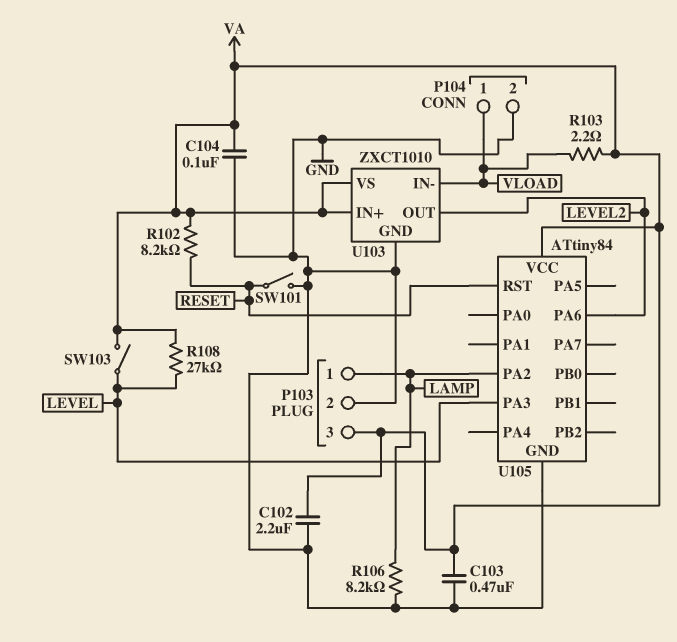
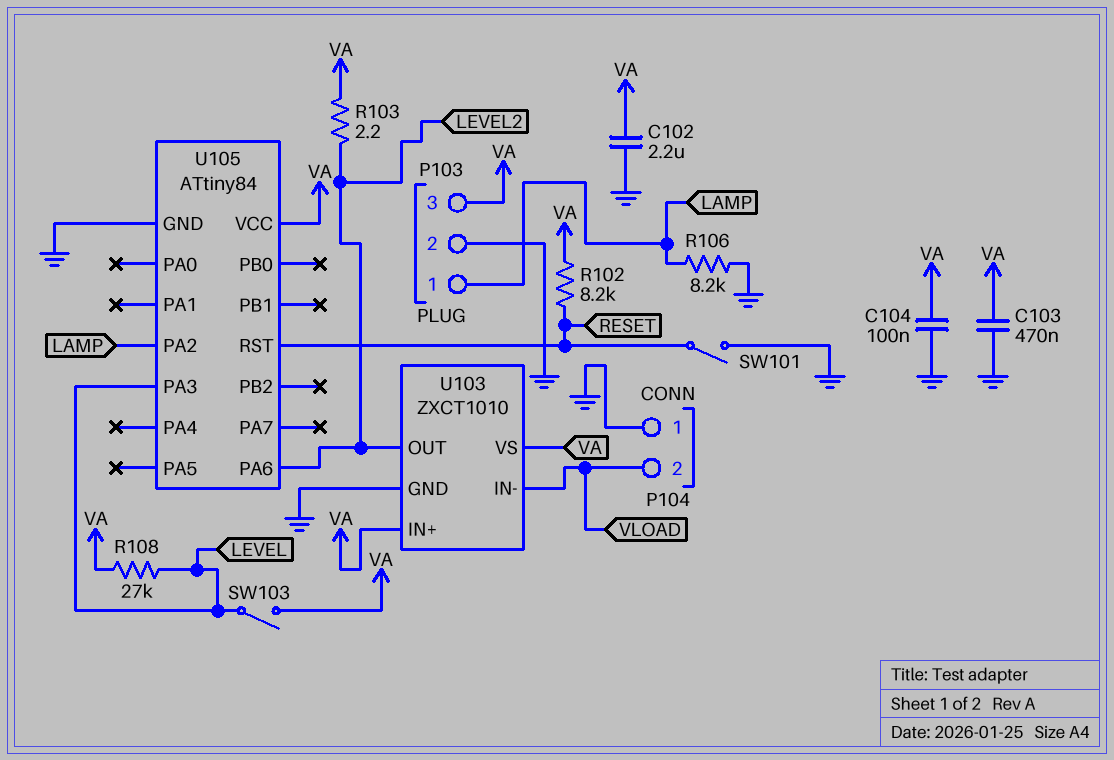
P104 pin 1: VLOAD -> GND
P104 pin 2: GND -> VLOAD
R103: 2.2 (VA, VLOAD) -> 2.2 (LEVEL2, VA)

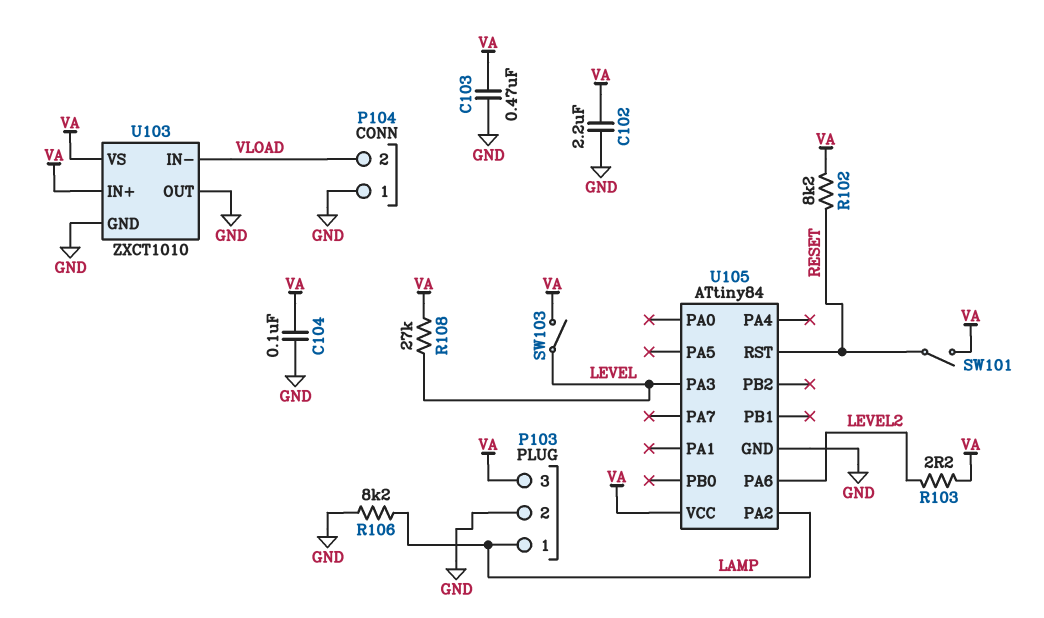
SW101: switch (GND, RESET) -> switch (RESET, VA)
U103 pin OUT: LEVEL2 -> GND

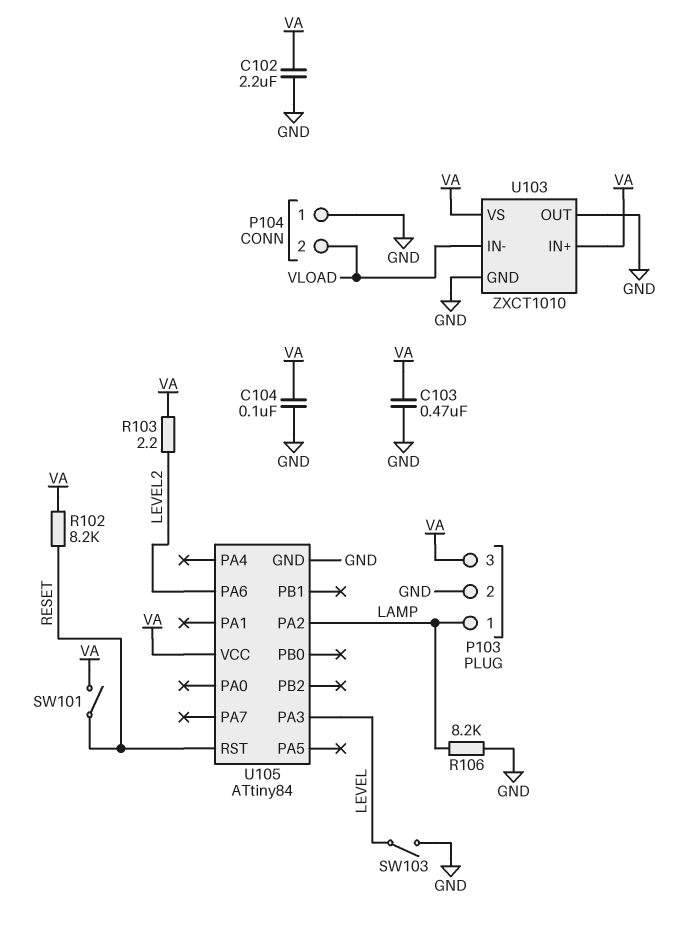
R108: 27k (LEVEL, VA) -> none
SW103: switch (LEVEL, VA) -> switch (GND, LEVEL)

